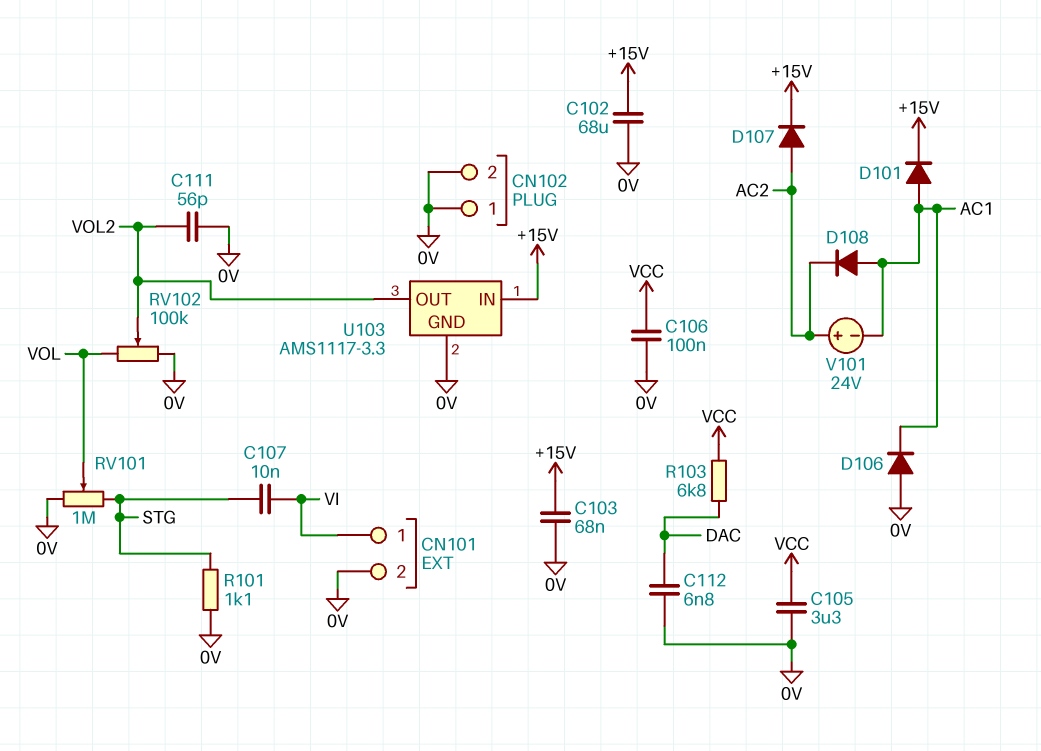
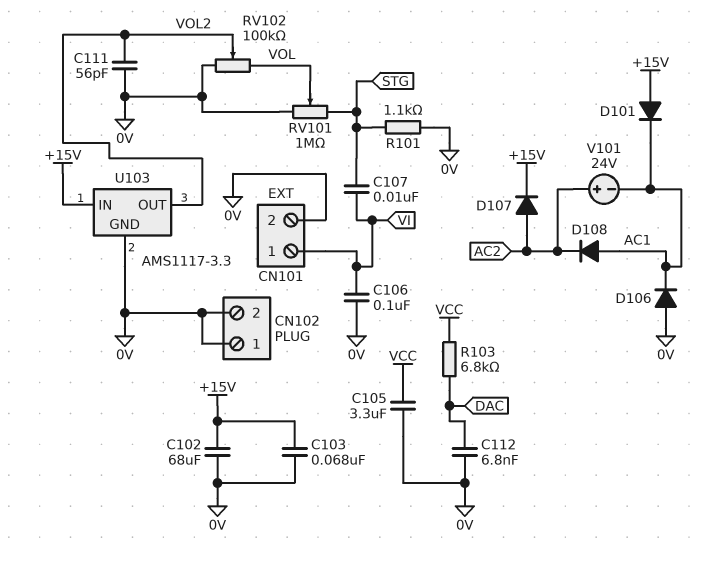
C106: 100nF (0V, VCC) -> 100nF (0V, VI)
D101: diode (A AC1, K +15V) -> diode (A +15V, K AC1)

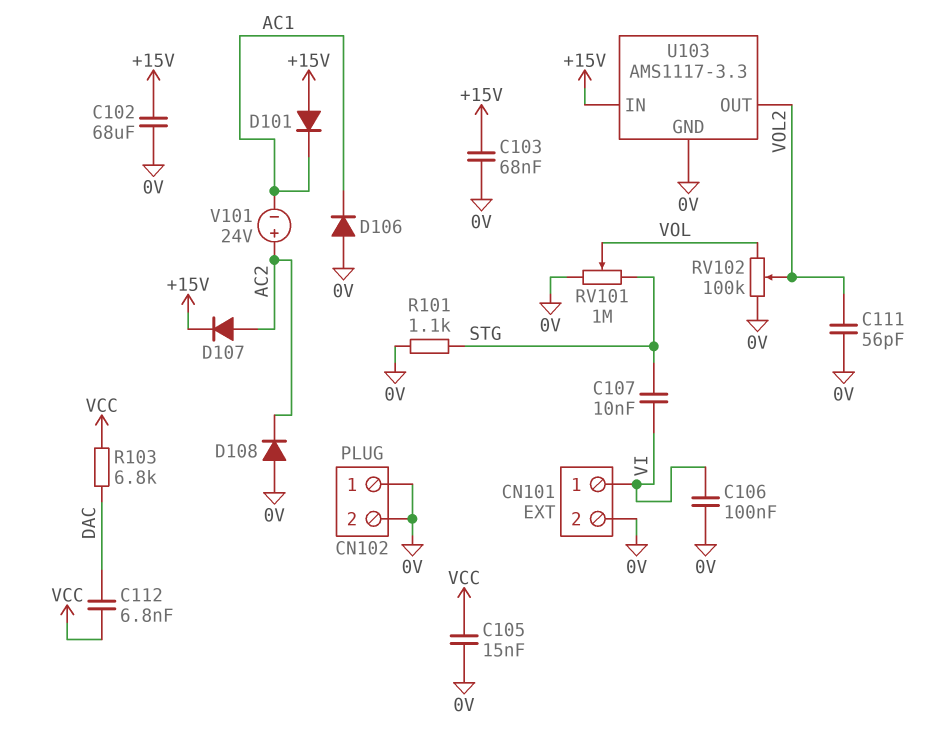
C105: 3.3uF (0V, VCC) -> 15nF (0V, VCC)
C112: 6.8nF (0V, DAC) -> 6.8nF (DAC, VCC)
D108: diode (A AC1, K AC2) -> diode (A 0V, K AC2)

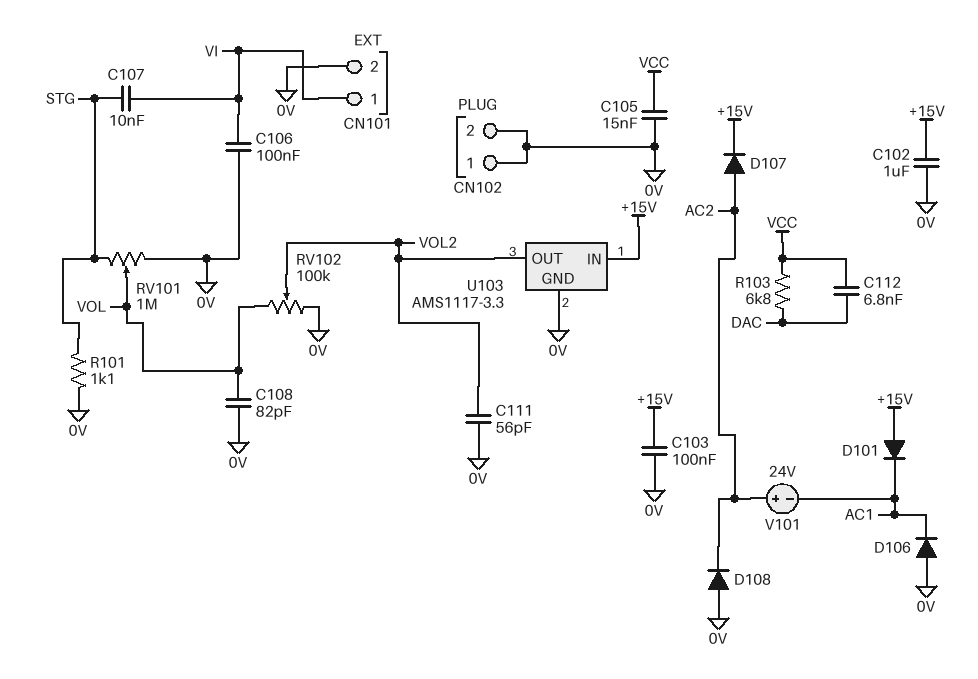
C102: 68uF (+15V, 0V) -> 1uF (+15V, 0V)
C103: 68nF (+15V, 0V) -> 100nF (+15V, 0V)
C108: none -> 82pF (0V, VOL)

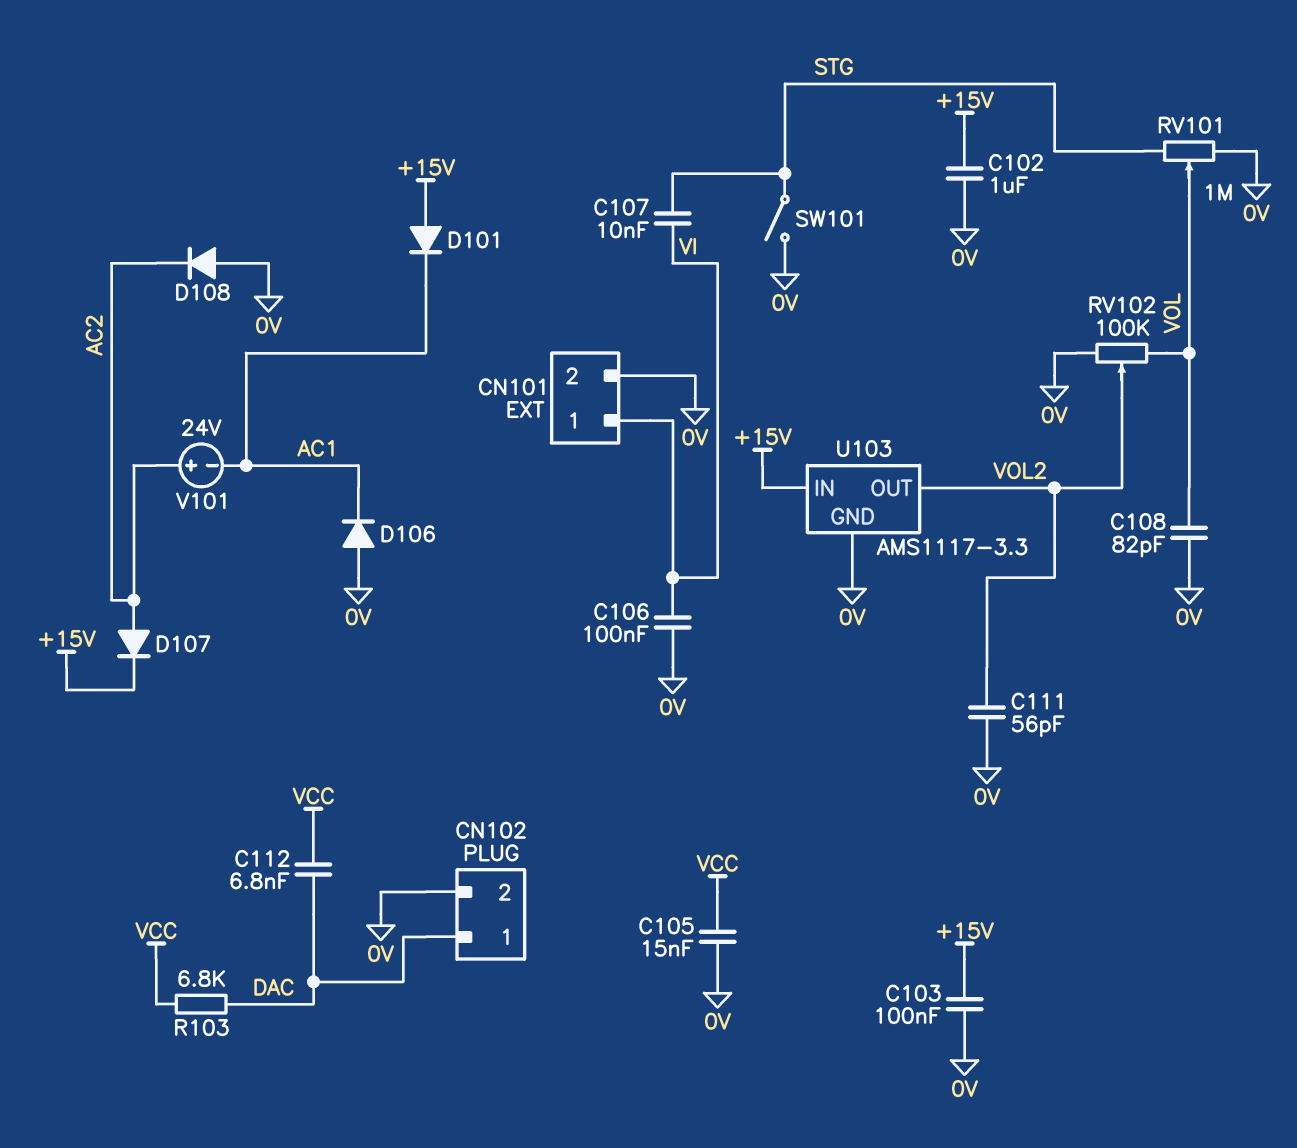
CN102 pin 1: 0V -> DAC
R101: 1.1k (0V, STG) -> none
SW101: none -> switch (0V, STG)

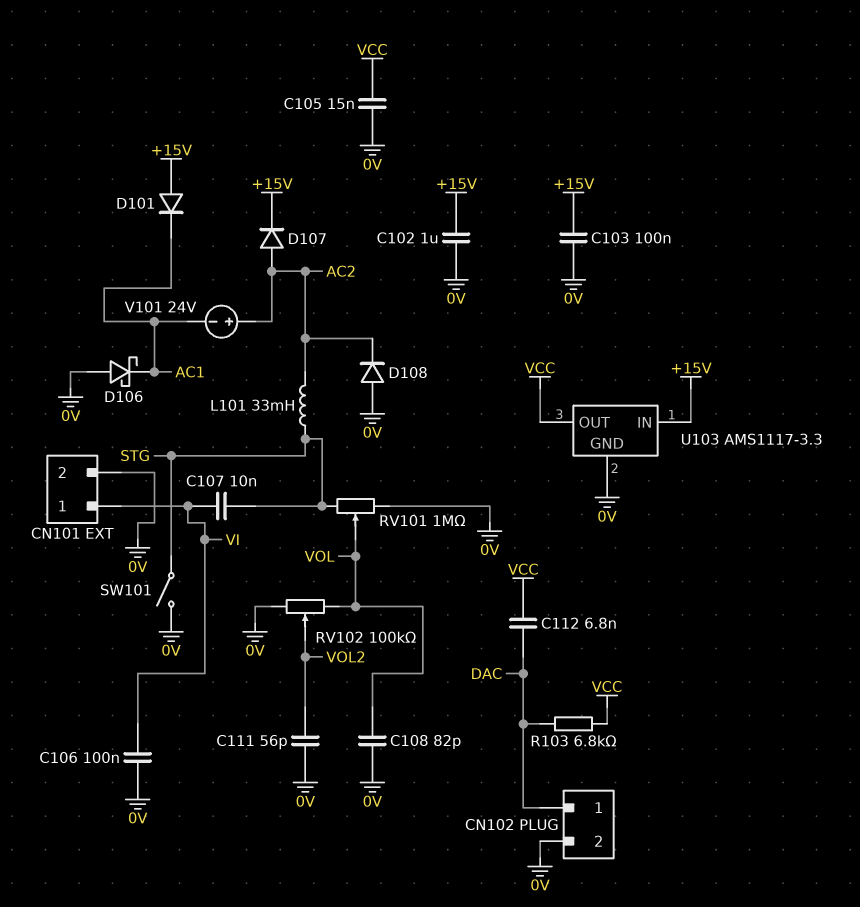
D106: diode (A 0V, K AC1) -> schottky (A 0V, K AC1)
L101: none -> 33mH (AC2, STG)
U103 pin OUT: VOL2 -> VCC

